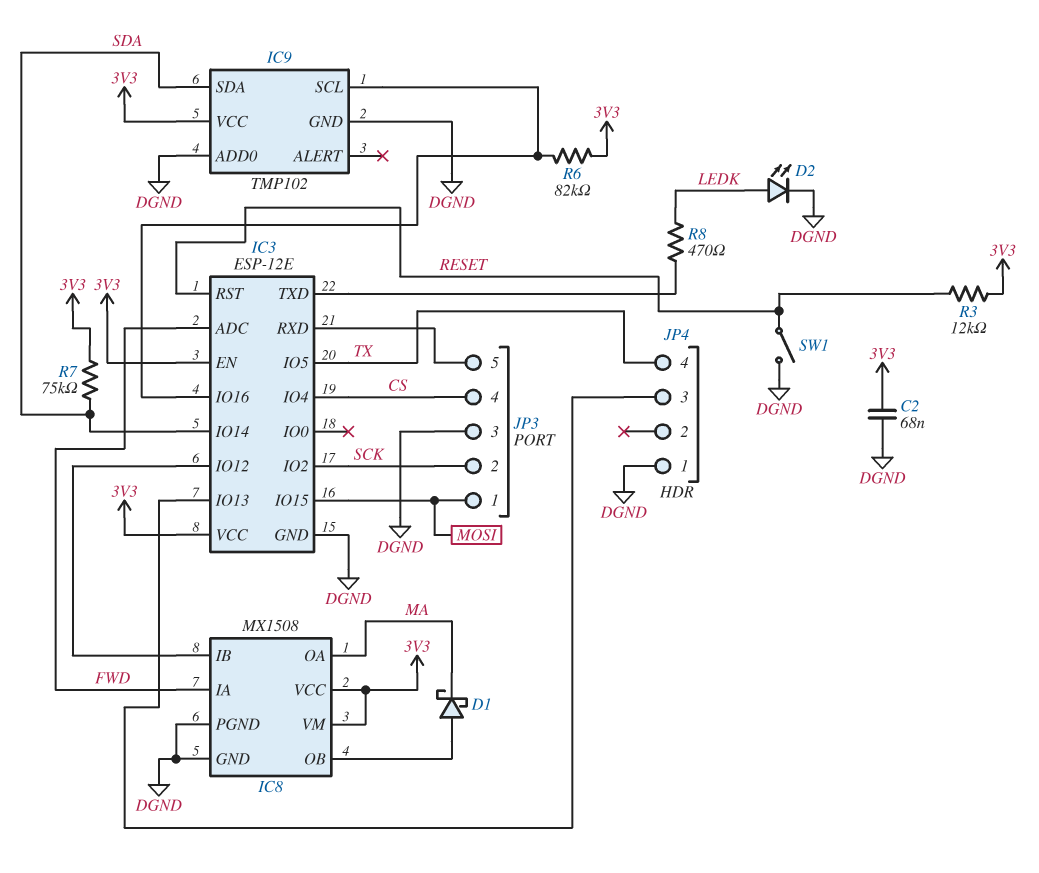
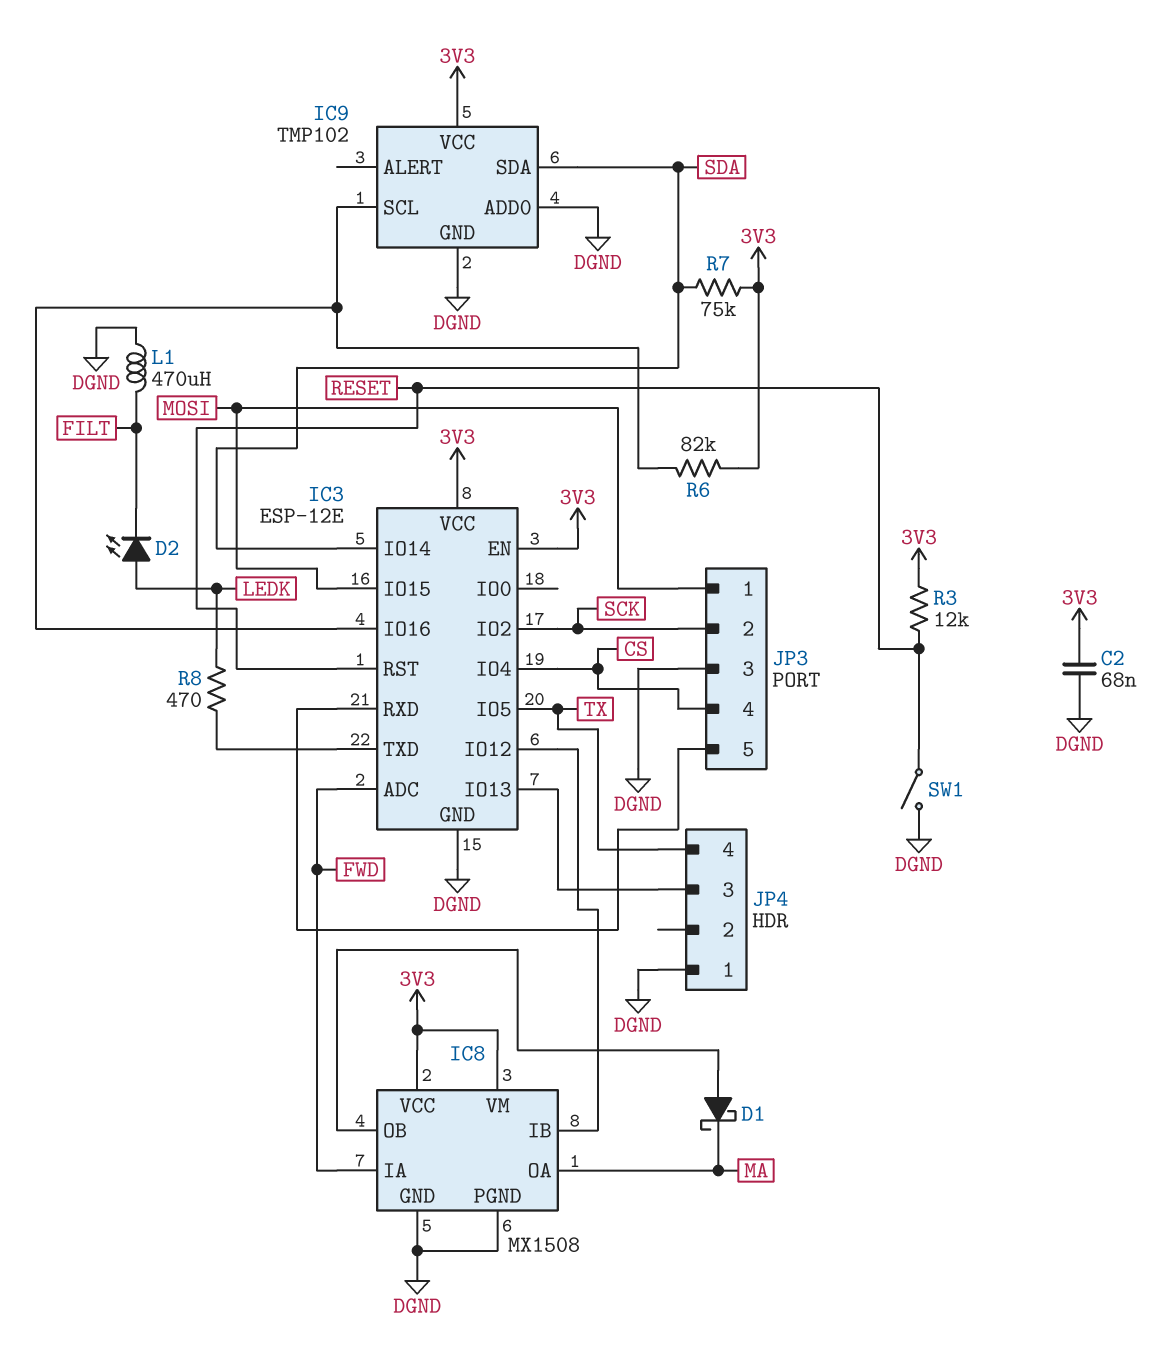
D2: LED (A LEDK, K DGND) -> LED (A LEDK, K FILT)
L1: none -> 470uH (DGND, FILT)

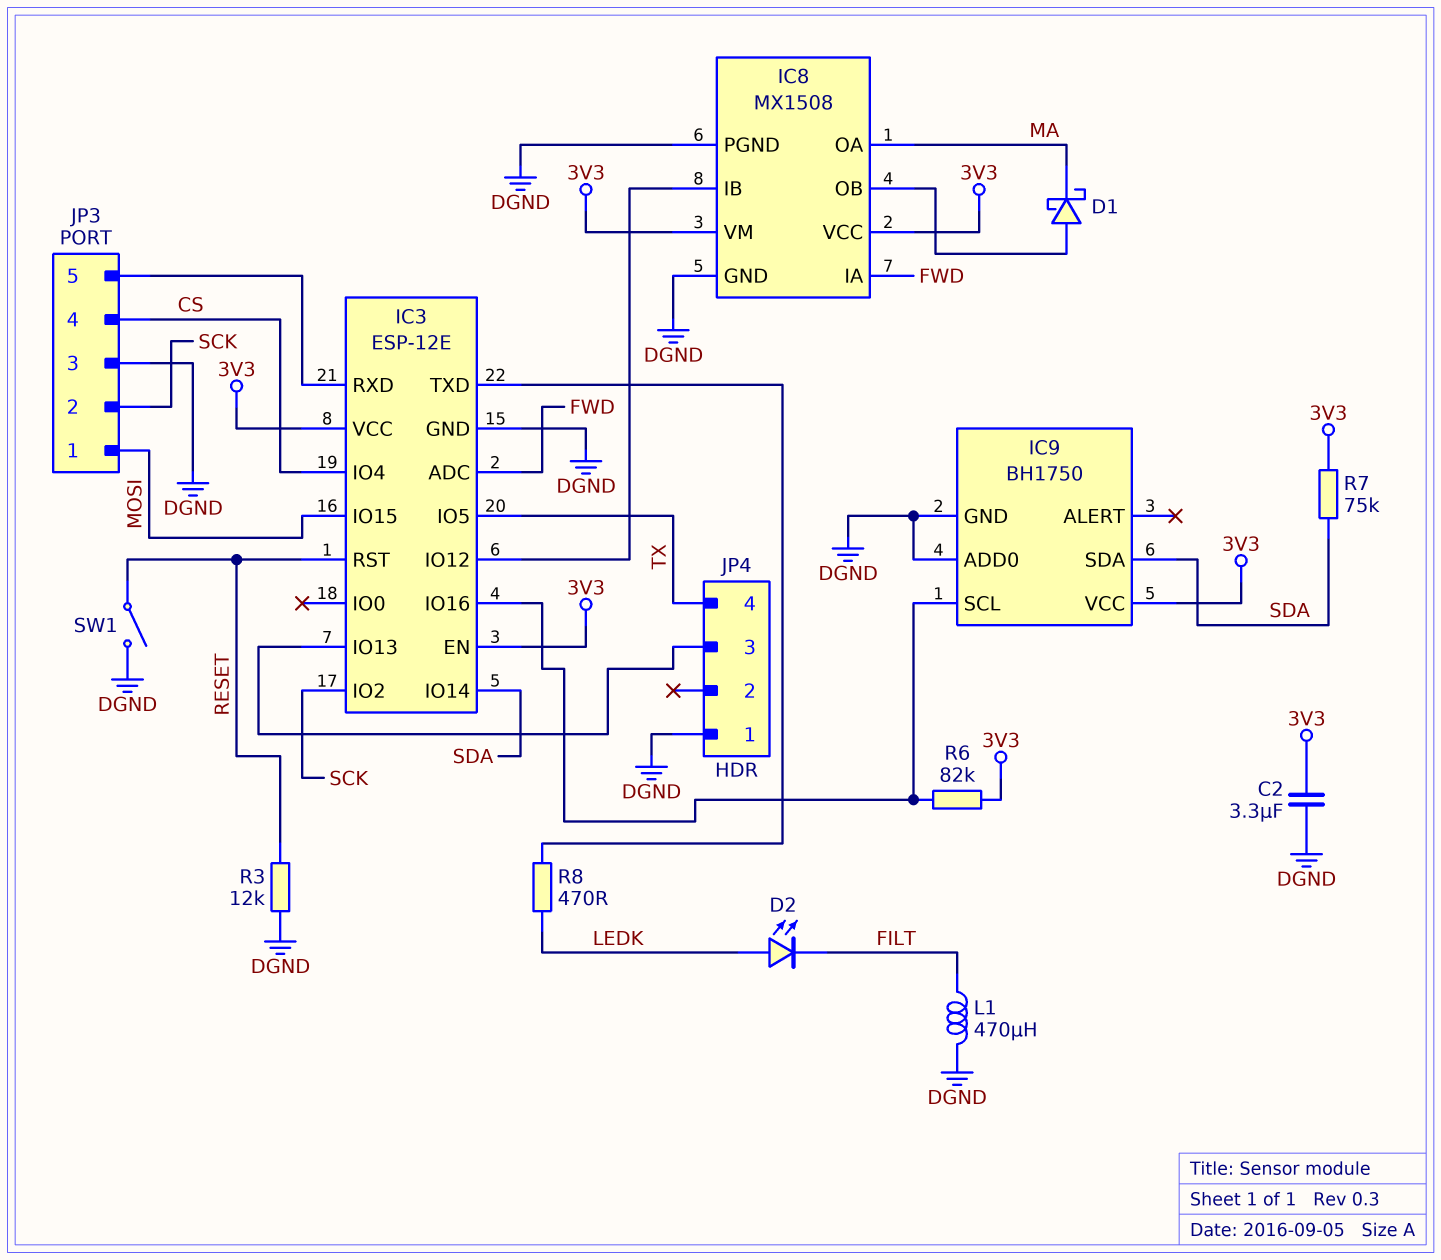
C2: 68nF (3V3, DGND) -> 3.3uF (3V3, DGND)
IC9: TMP102 -> BH1750
R3: 12k (3V3, RESET) -> 12k (DGND, RESET)

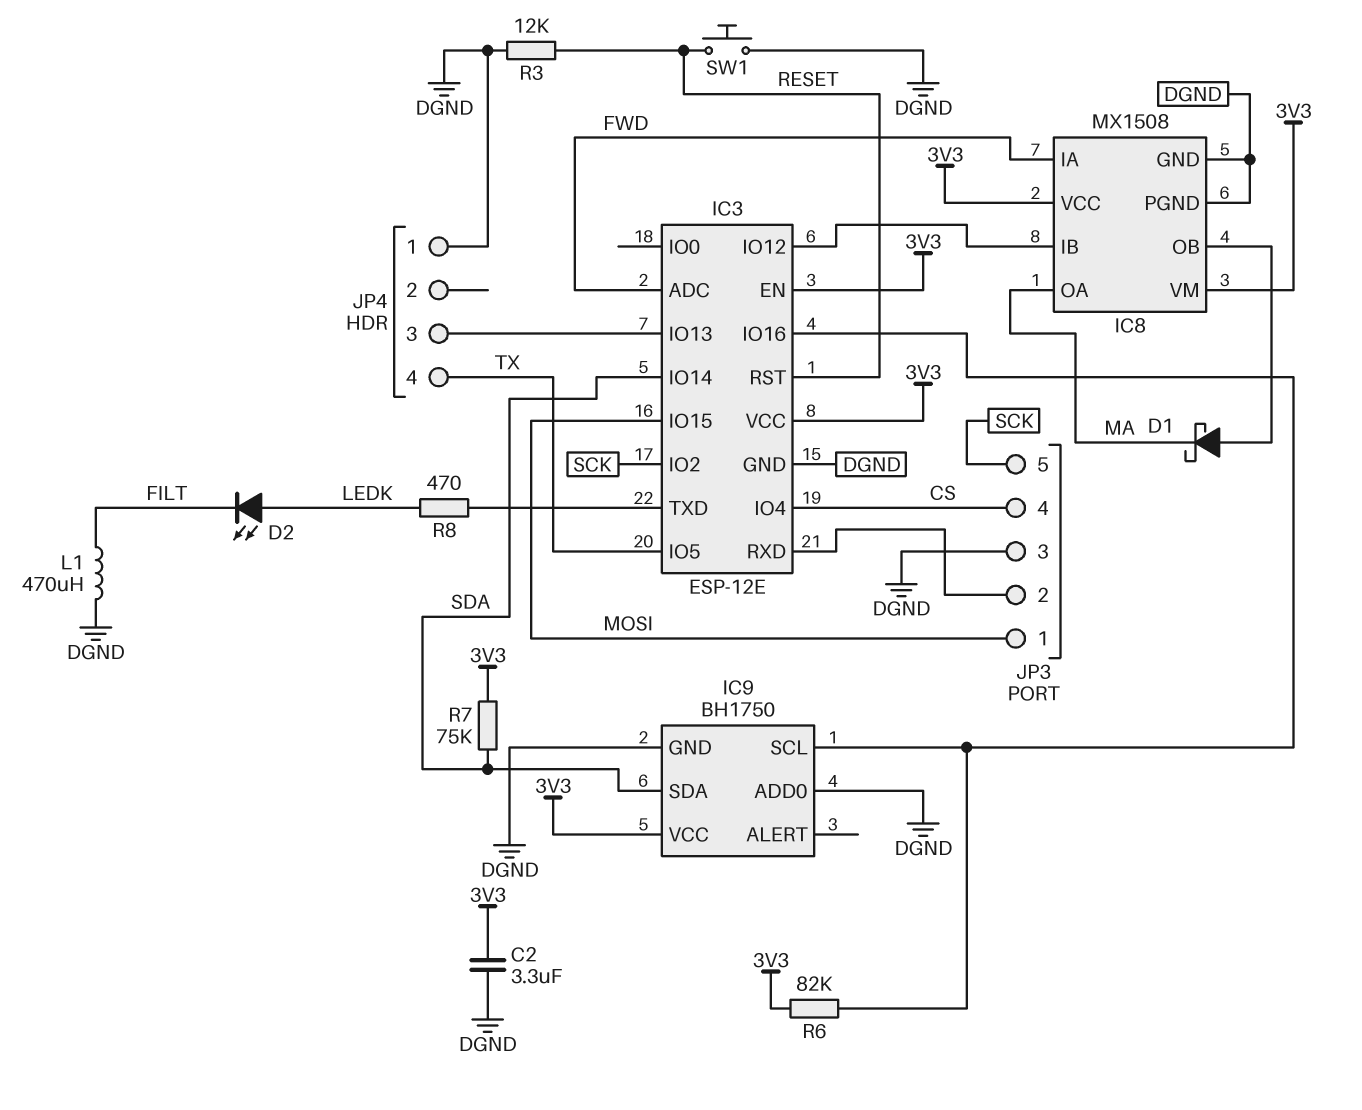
JP3 pin 2: SCK -> IC3/RXD
JP3 pin 5: IC3/RXD -> SCK
SW1: switch (DGND, RESET) -> button (DGND, RESET)

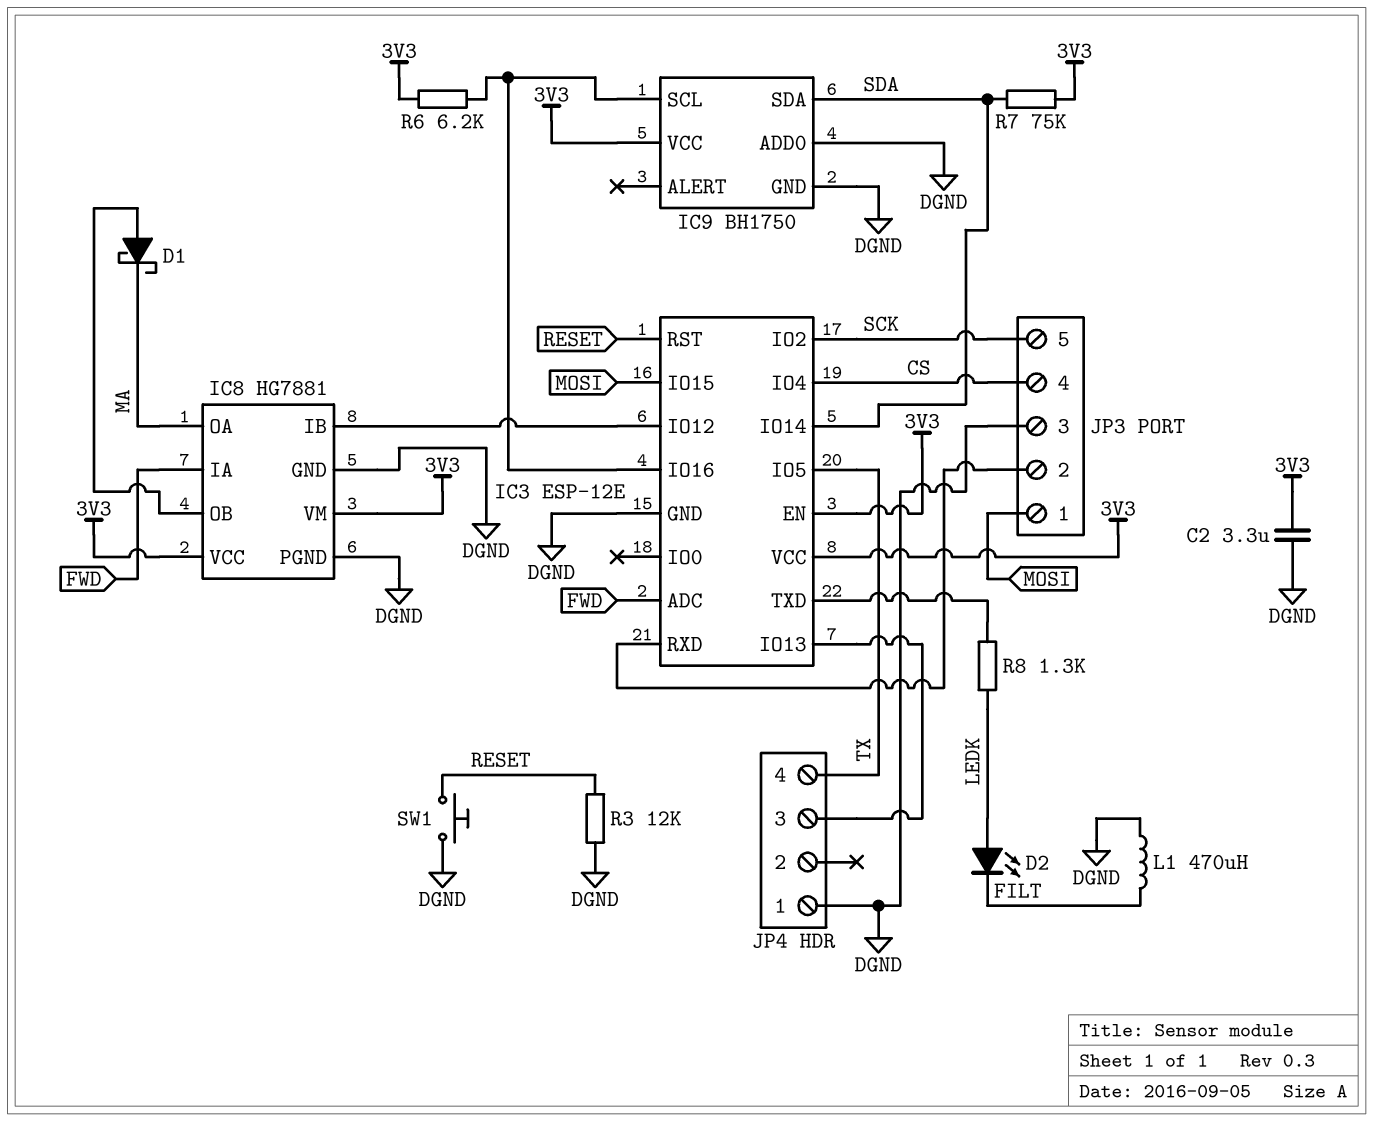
IC8: MX1508 -> HG7881
R6: 82k (3V3, IC3/IO16) -> 6.2k (3V3, IC3/IO16)
R8: 470 (IC3/TXD, LEDK) -> 1.3k (IC3/TXD, LEDK)

